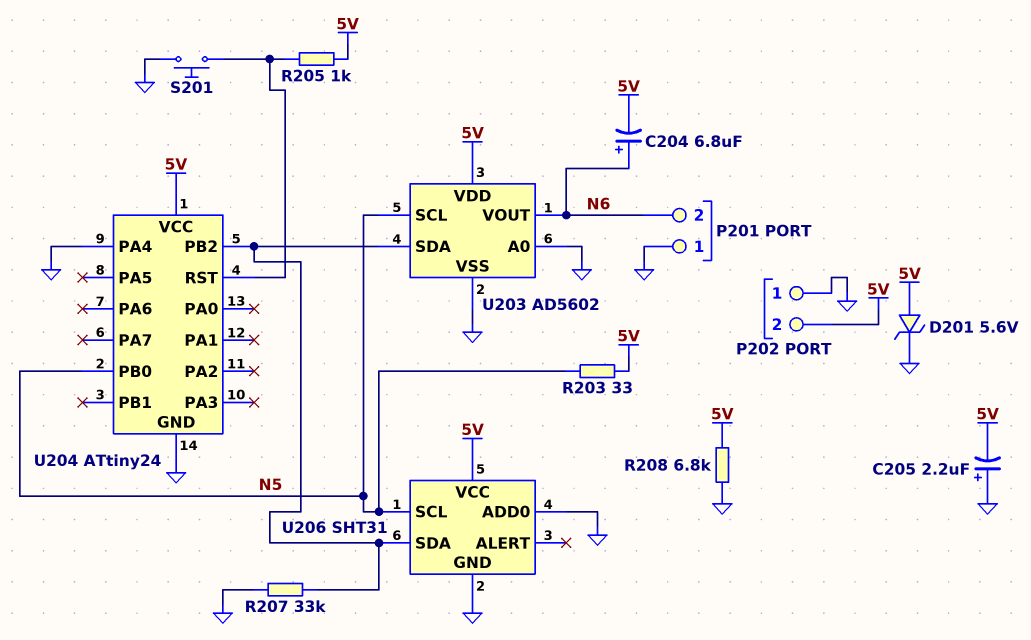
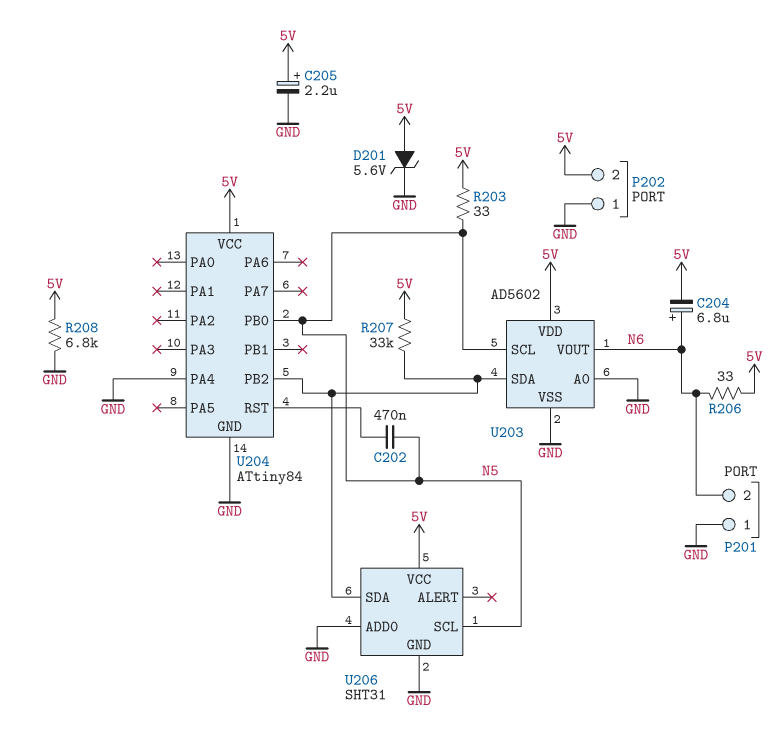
C202: none -> 470nF (N5, U204/RST)
C205: 2.2uF (plus GND, minus 5V) -> 2.2uF (plus 5V, minus GND)
R205: 1k (5V, U204/RST) -> none
R206: none -> 33 (5V, N6)
R207: 33k (GND, U203/SDA) -> 33k (5V, U203/SDA)
S201: button (GND, U204/RST) -> none
U204: ATtiny24 -> ATtiny84

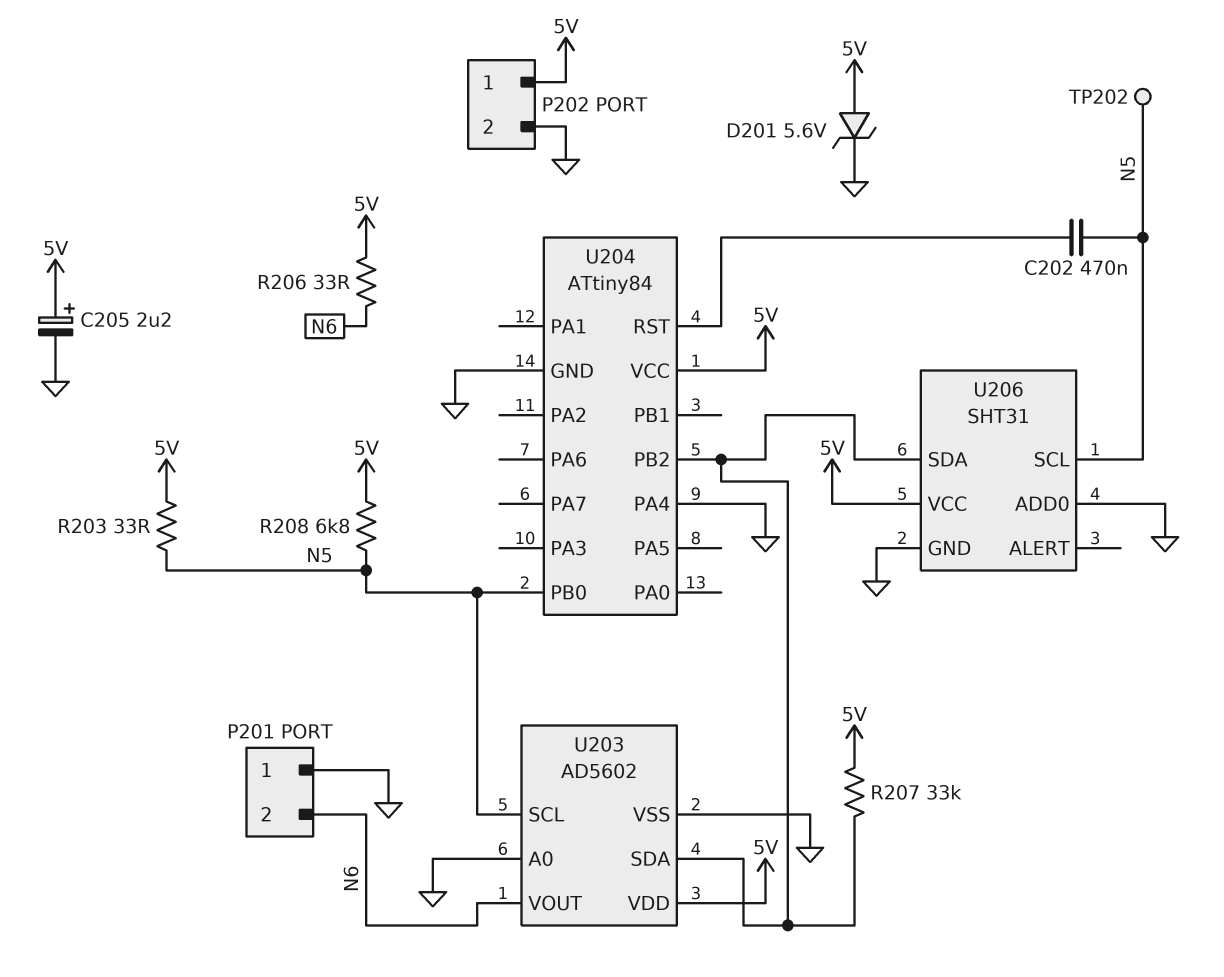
C204: 6.8uF (plus N6, minus 5V) -> none
P202 pin 1: GND -> 5V
P202 pin 2: 5V -> GND
R208: 6.8k (5V, GND) -> 6.8k (5V, N5)
TP202: none -> test point (N5)

